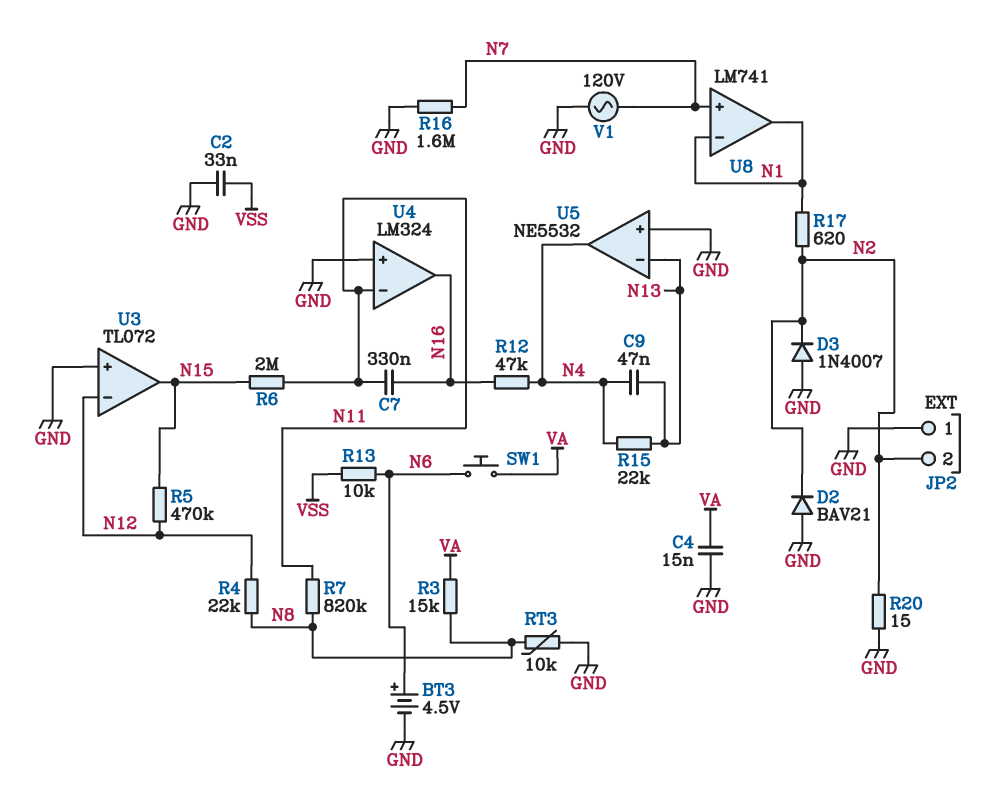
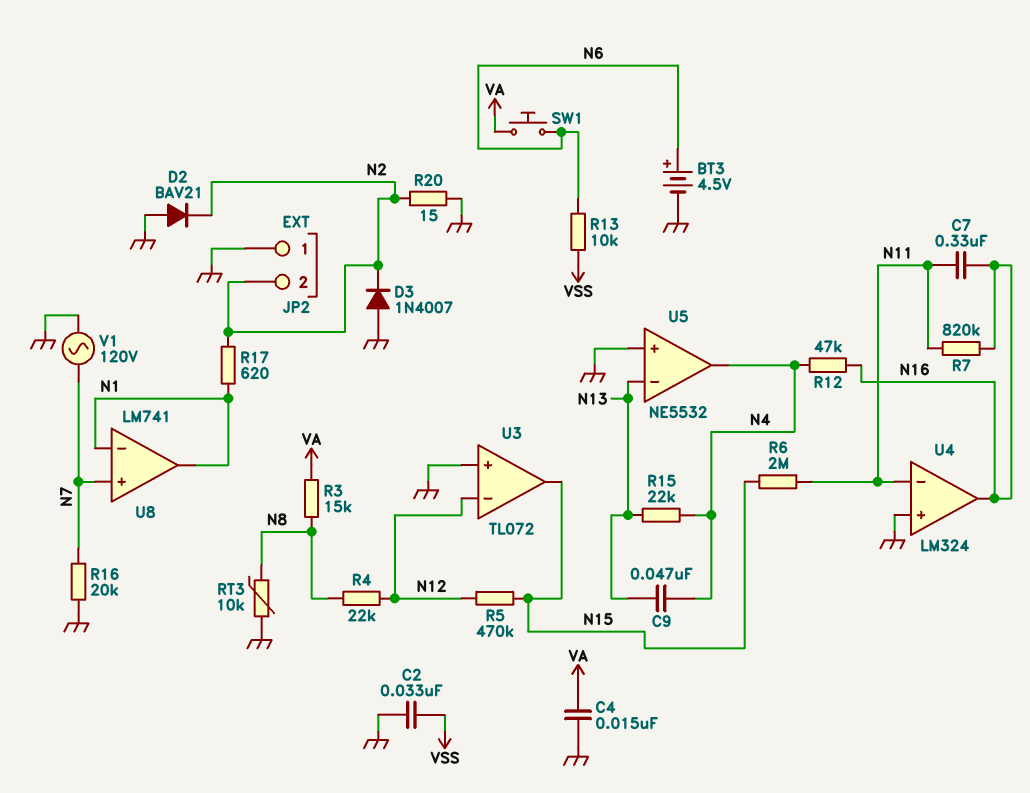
R7: 820k (N8, N11) -> 820k (N11, N16)
R16: 1.6M (GND, N7) -> 20k (GND, N7)

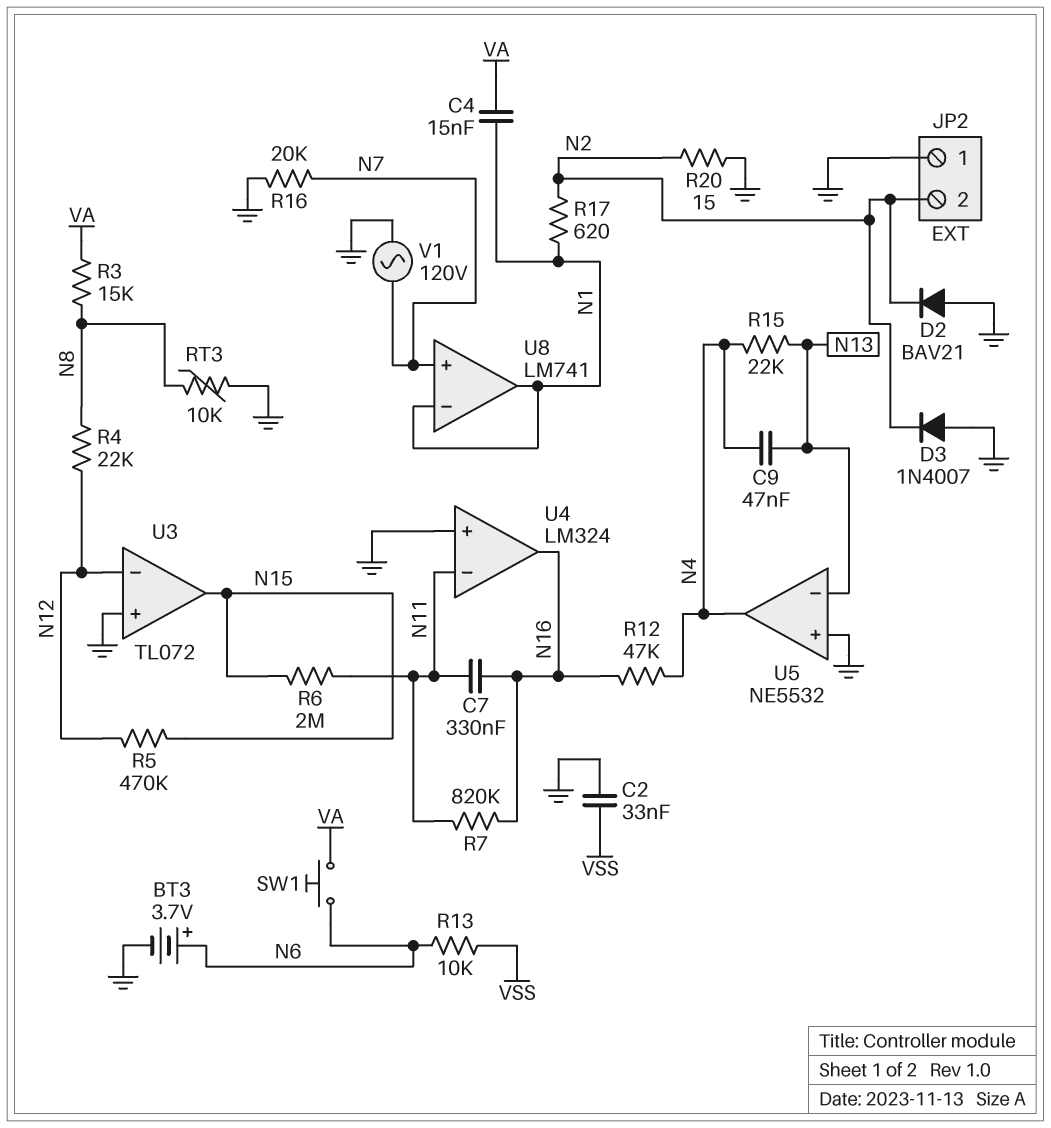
BT3: 4.5V (plus N6, minus GND) -> 3.7V (plus N6, minus GND)
C4: 15nF (GND, VA) -> 15nF (N1, VA)

